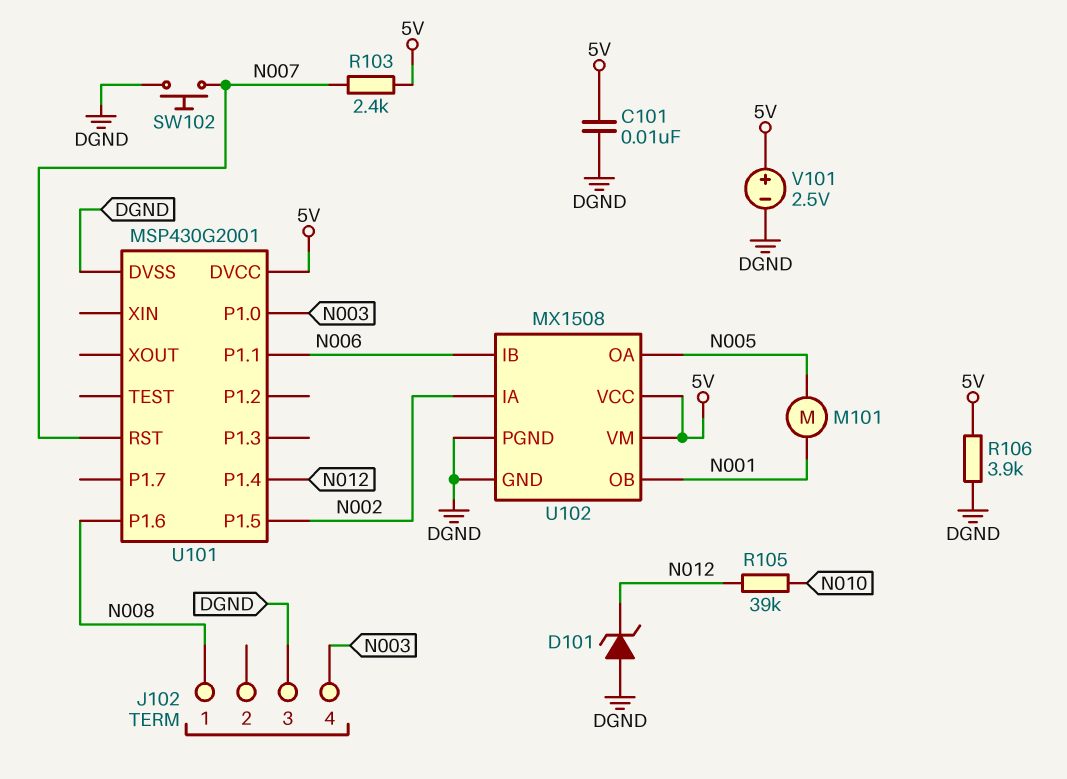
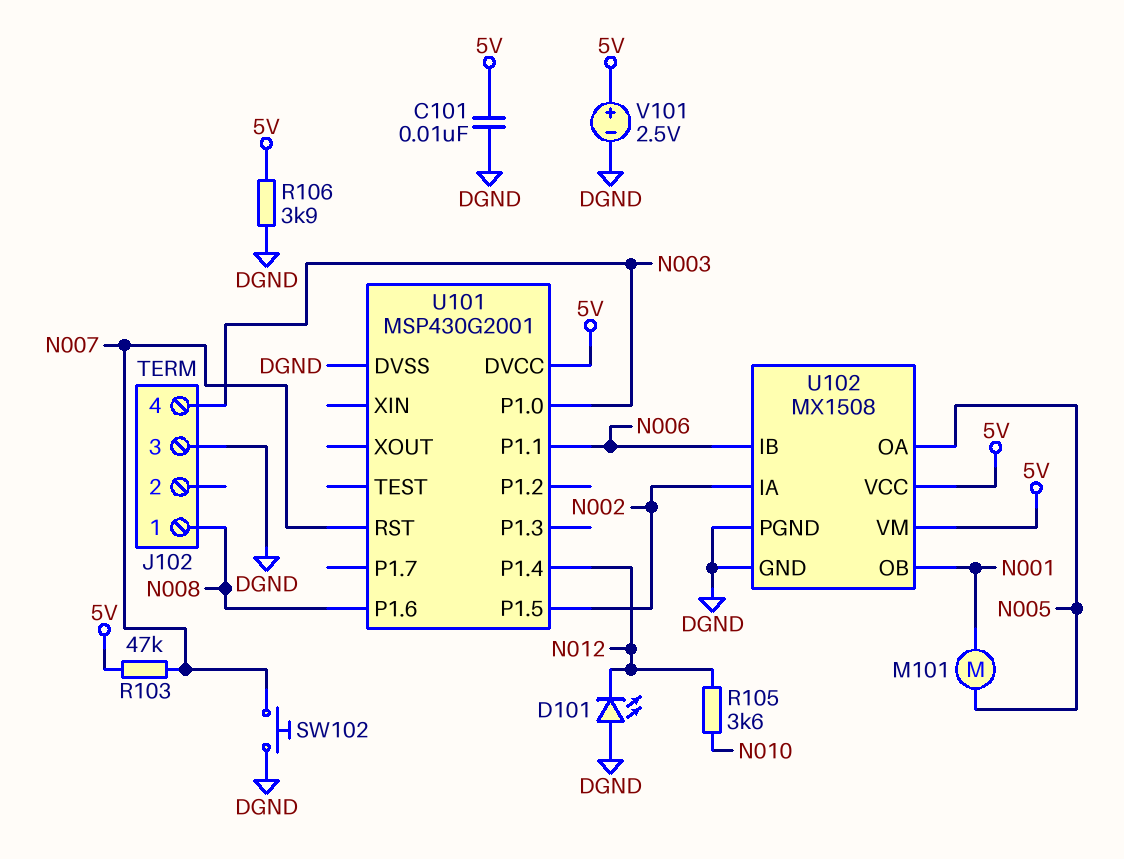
D101: zener (A DGND, K N012) -> LED (A DGND, K N012)
R103: 2.4k (5V, N007) -> 47k (5V, N007)
R105: 39k (N010, N012) -> 3.6k (N010, N012)

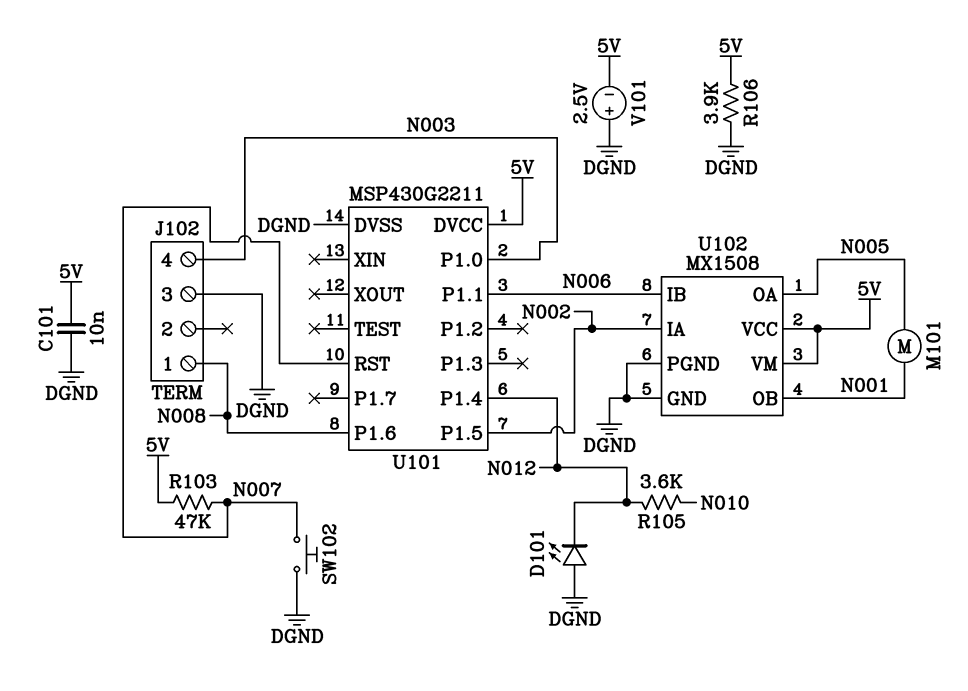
U101: MSP430G2001 -> MSP430G2211
V101: 2.5V (plus 5V, minus DGND) -> 2.5V (plus DGND, minus 5V)

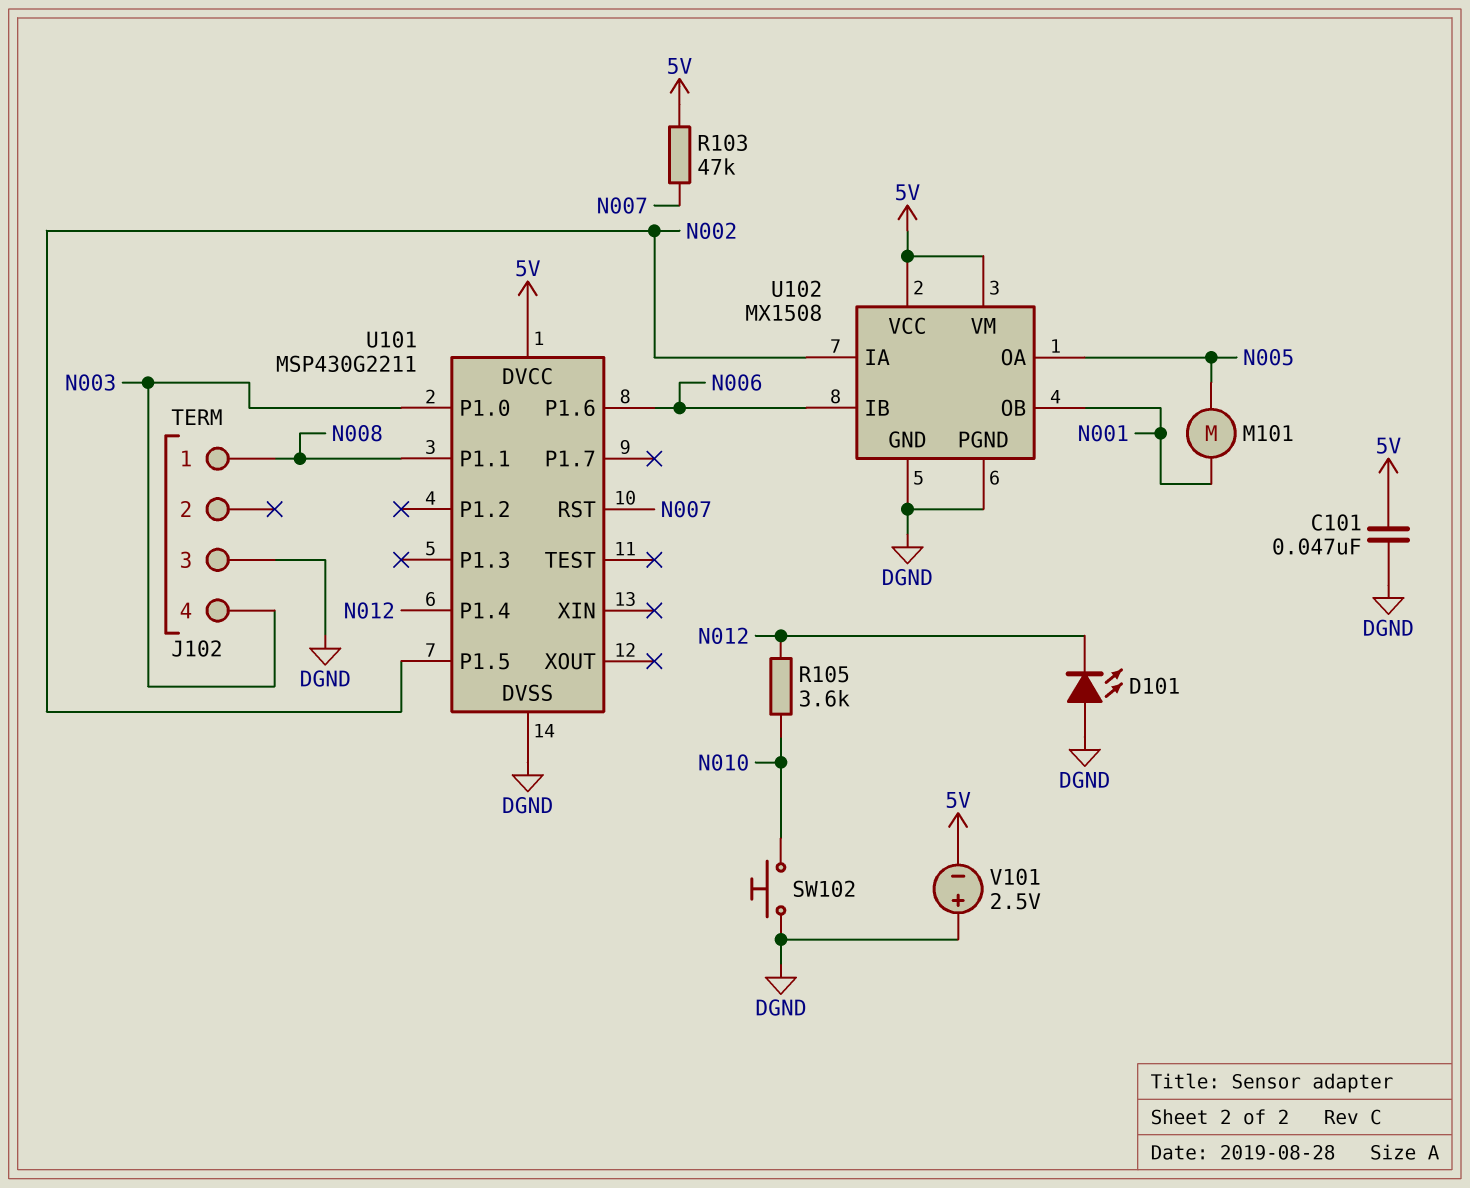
C101: 10nF (5V, DGND) -> 47nF (5V, DGND)
R106: 3.9k (5V, DGND) -> none
SW102: button (DGND, N007) -> button (DGND, N010)
U101 pin P1.1: N006 -> N008
U101 pin P1.6: N008 -> N006

